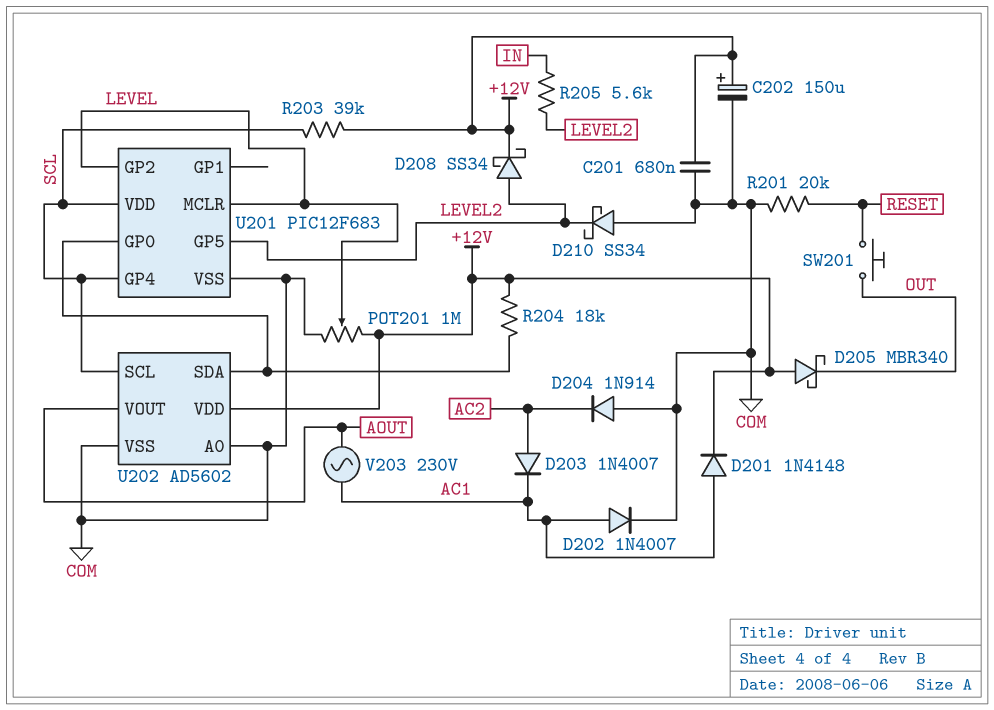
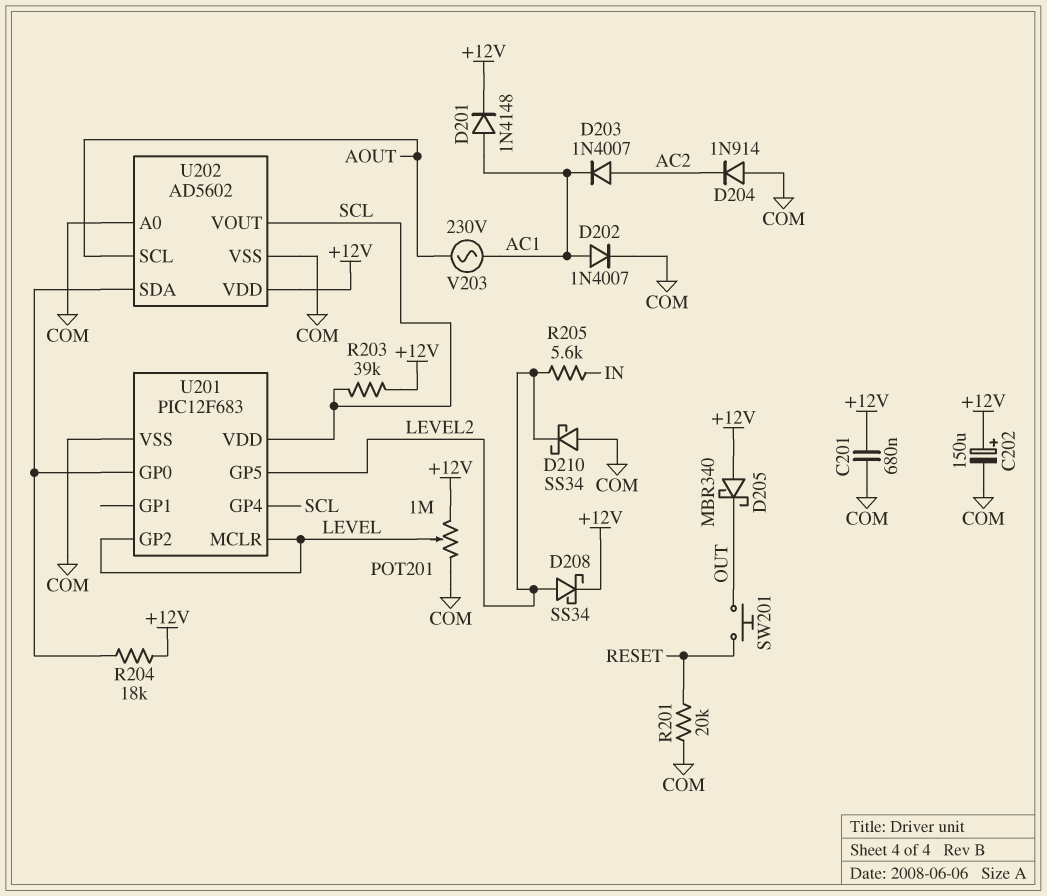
U202 pin SCL: SCL -> AOUT
U202 pin VOUT: AOUT -> SCL

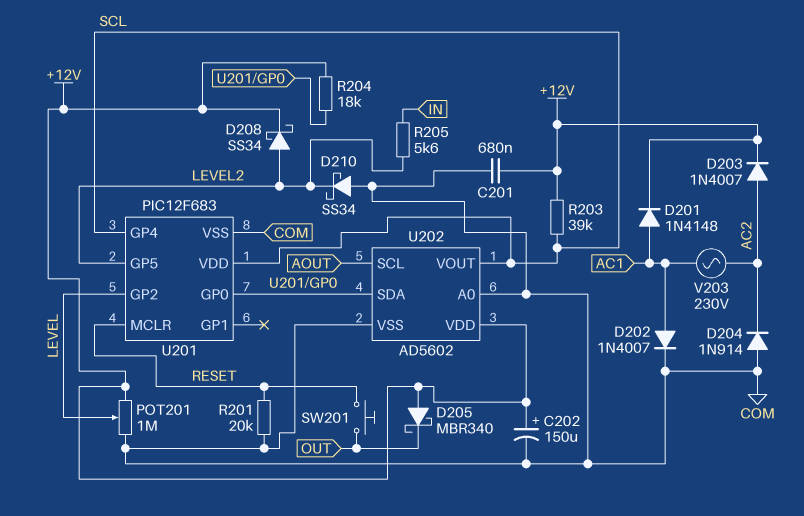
D203: diode 1N4007 (A AC2, K AC1) -> diode 1N4007 (A AC2, K +12V)
U201 pin MCLR: LEVEL -> RESET
V203: AC 230V (AC1, AOUT) -> AC 230V (AC1, AC2)

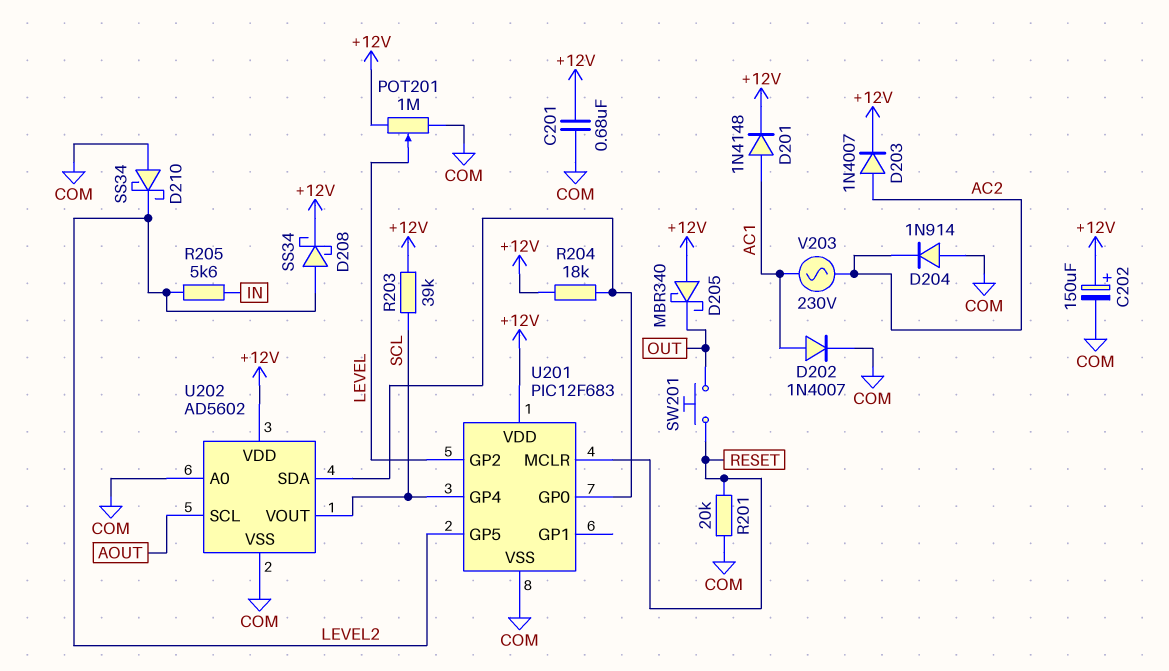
U201 pin VDD: SCL -> +12V

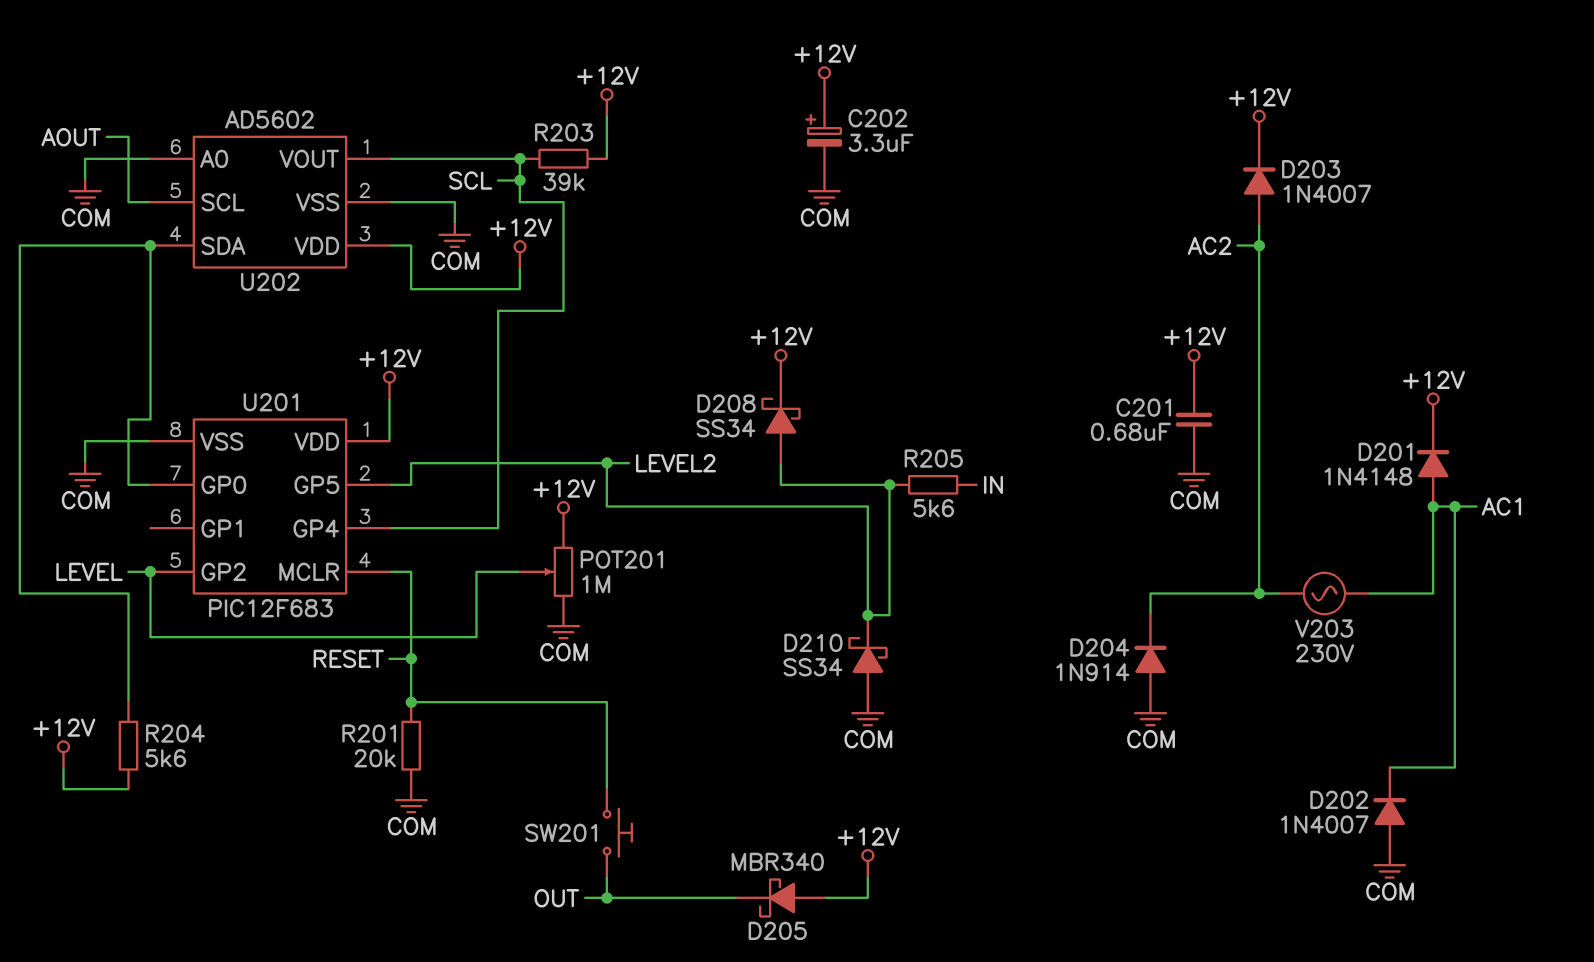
C202: 150uF (plus +12V, minus COM) -> 3.3uF (plus +12V, minus COM)
D202: diode 1N4007 (A AC1, K COM) -> diode 1N4007 (A COM, K AC1)
R204: 18k (+12V, U201/GP0) -> 5.6k (+12V, U201/GP0)

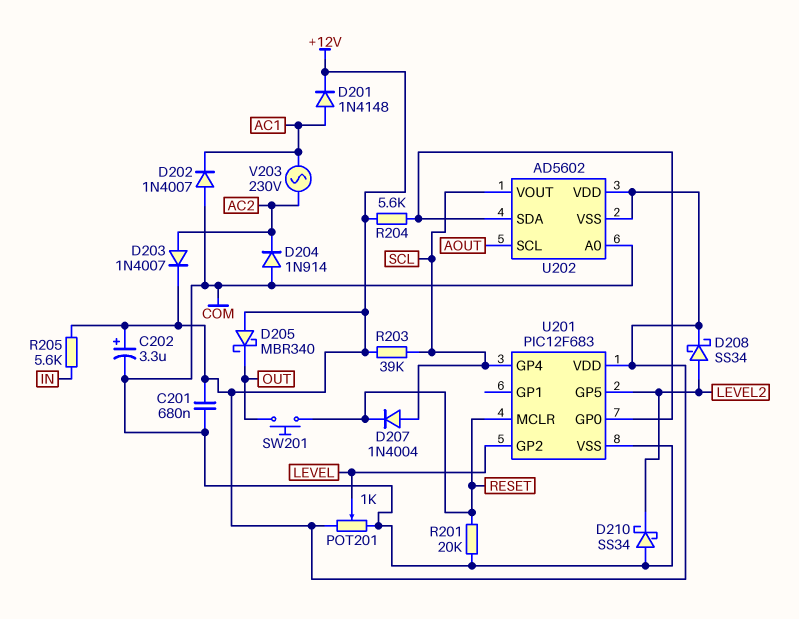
D207: none -> diode 1N4004 (A SCL, K RESET)
POT201: 1M (+12V, COM, wiper LEVEL) -> 1k (+12V, COM, wiper LEVEL)
R205: 5.6k (IN, LEVEL2) -> 5.6k (+12V, IN)
U202 pin VSS: COM -> +12V

